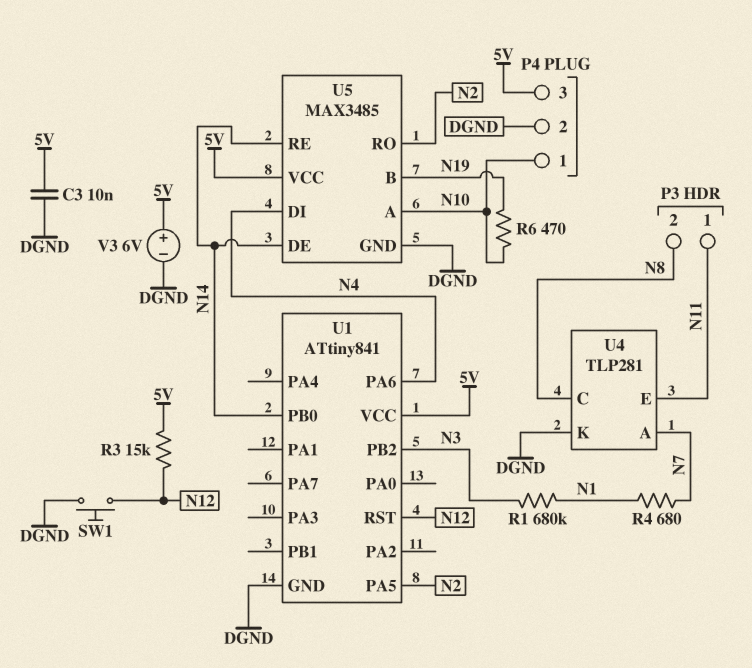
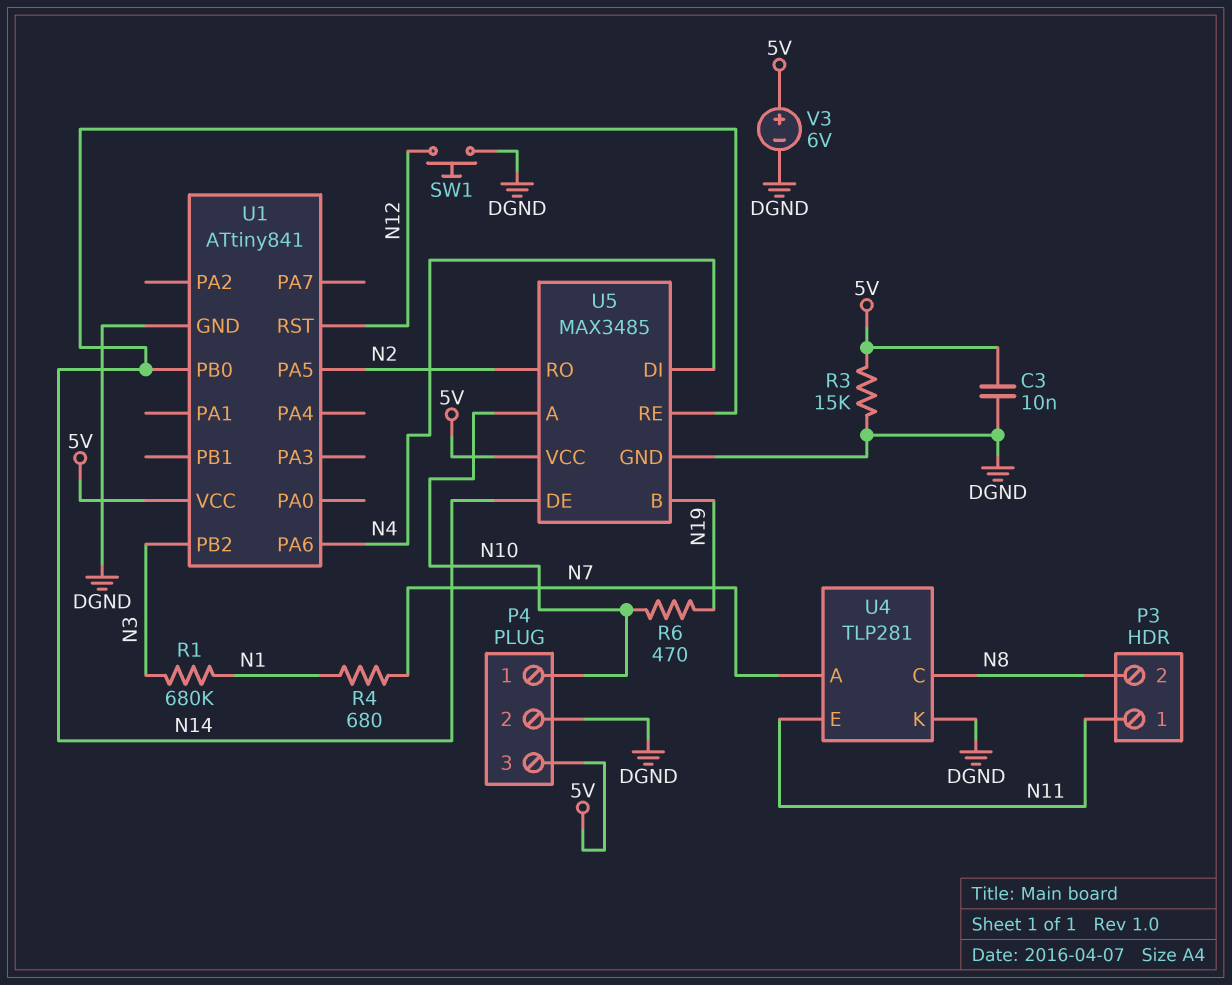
R3: 15k (5V, N12) -> 15k (5V, DGND)

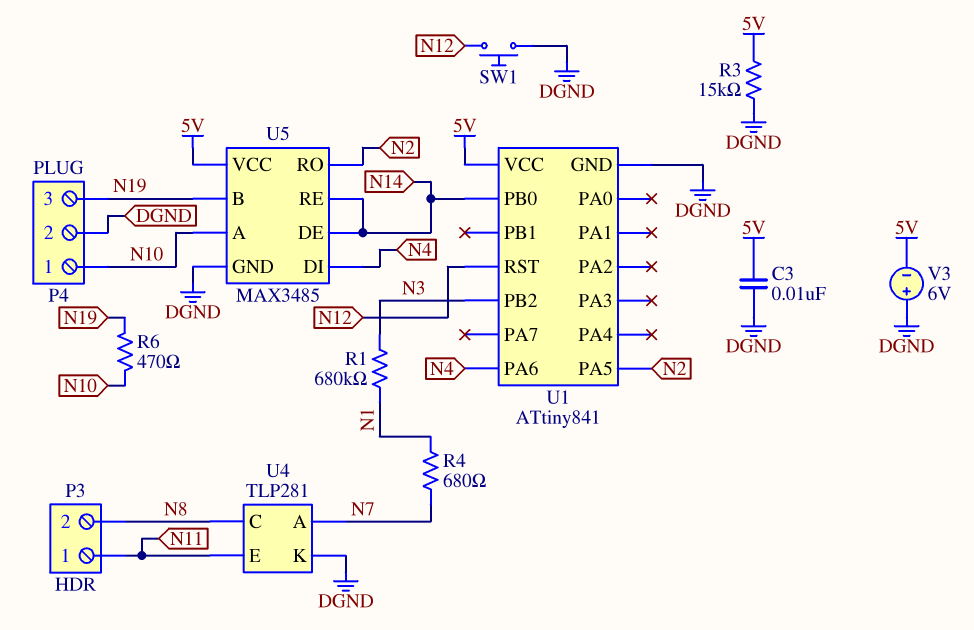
P4 pin 3: 5V -> N19
V3: 6V (plus 5V, minus DGND) -> 6V (plus DGND, minus 5V)

